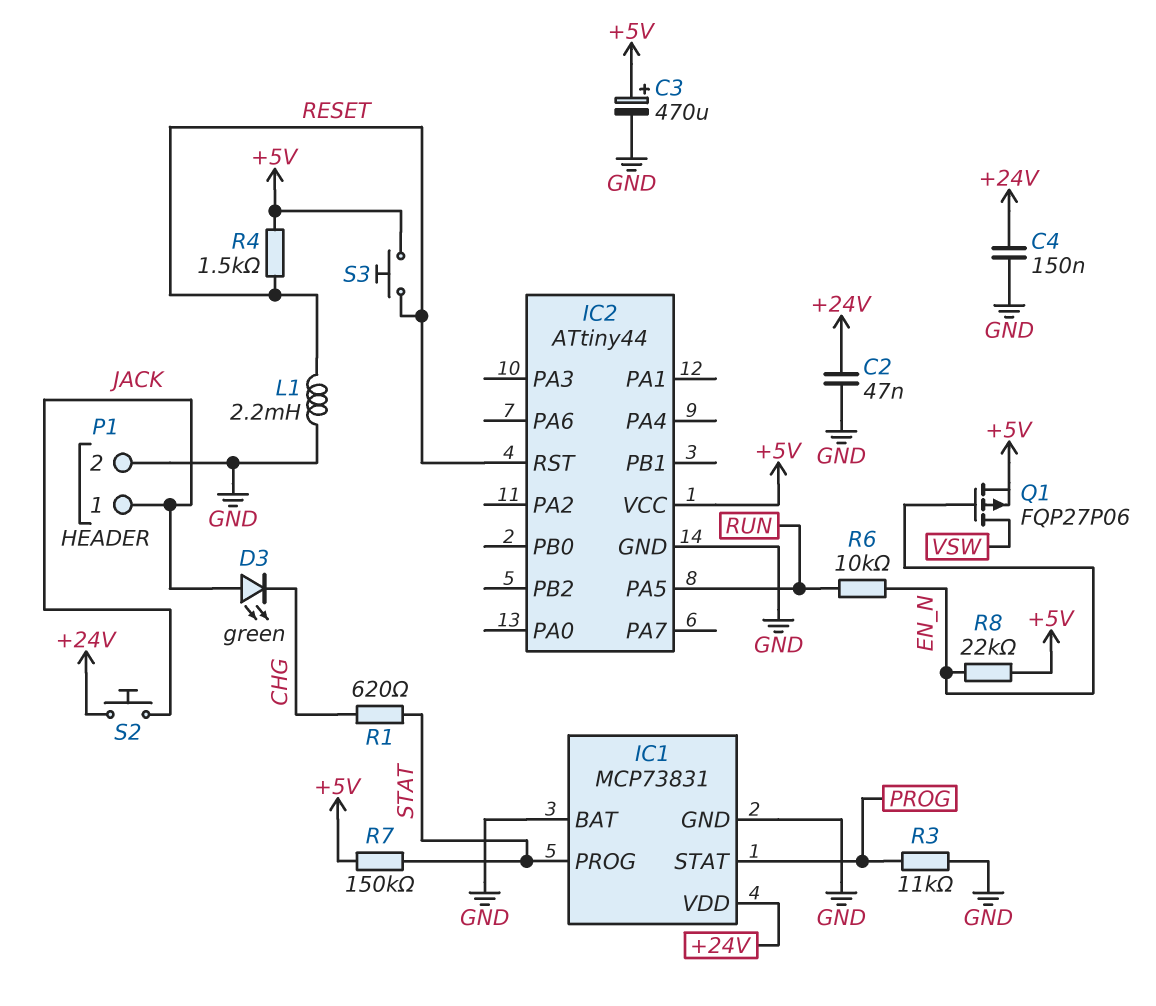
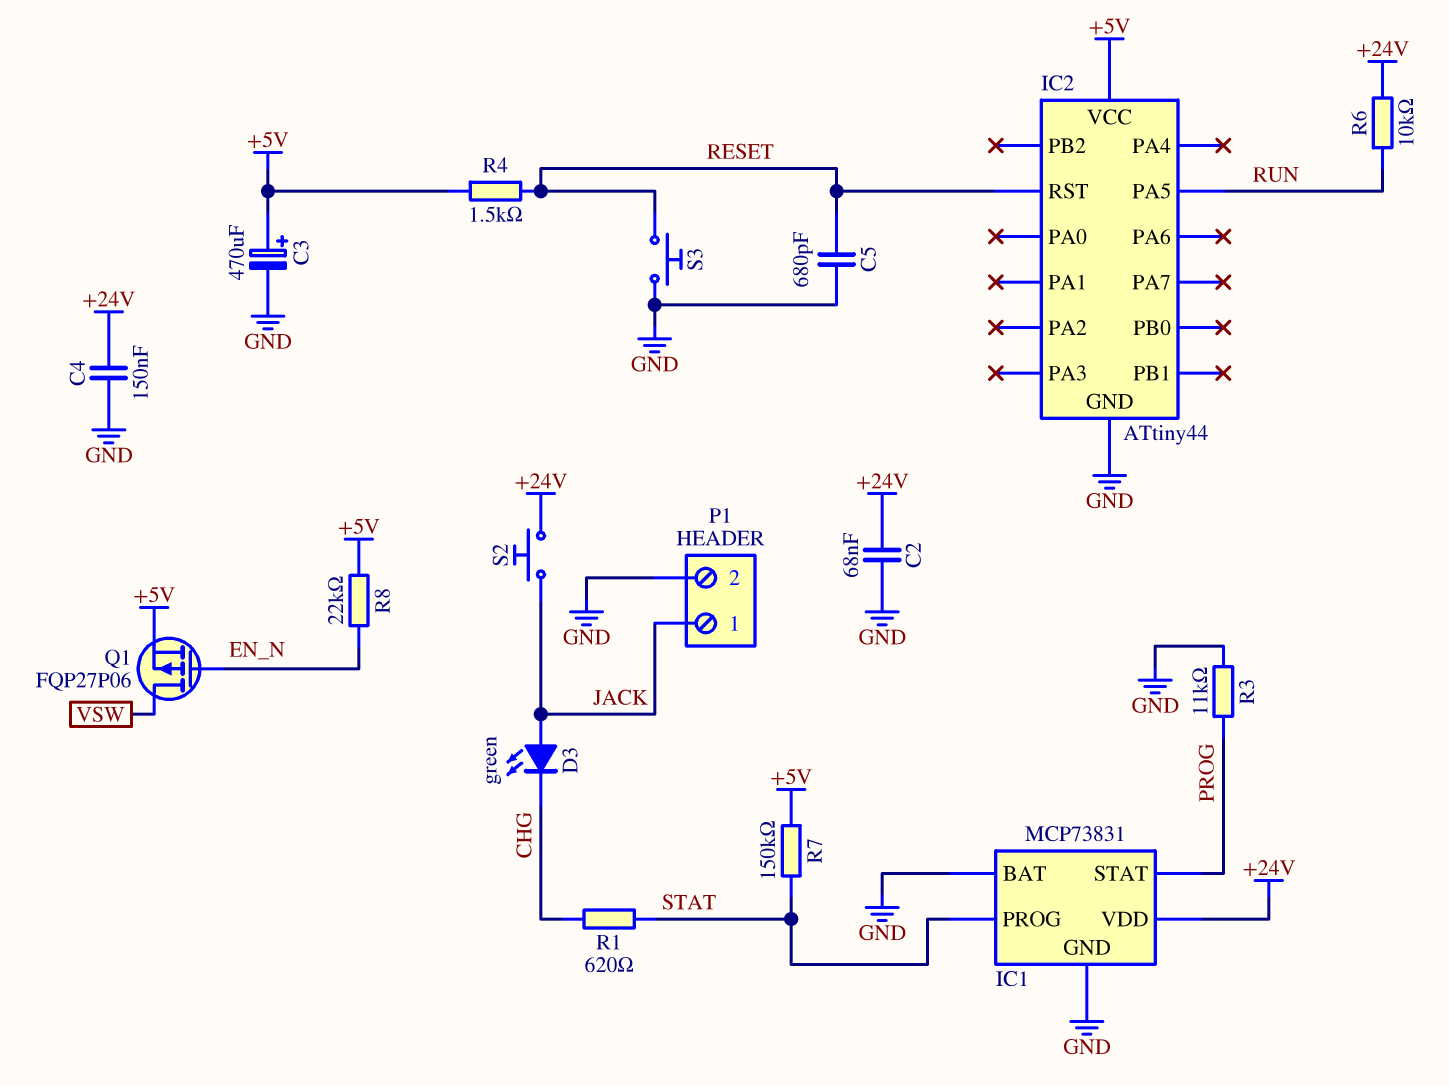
C2: 47nF (+24V, GND) -> 68nF (+24V, GND)
C5: none -> 680pF (GND, RESET)
L1: 2.2mH (GND, RESET) -> none
R6: 10k (EN_N, RUN) -> 10k (+24V, RUN)
S3: button (+5V, RESET) -> button (GND, RESET)

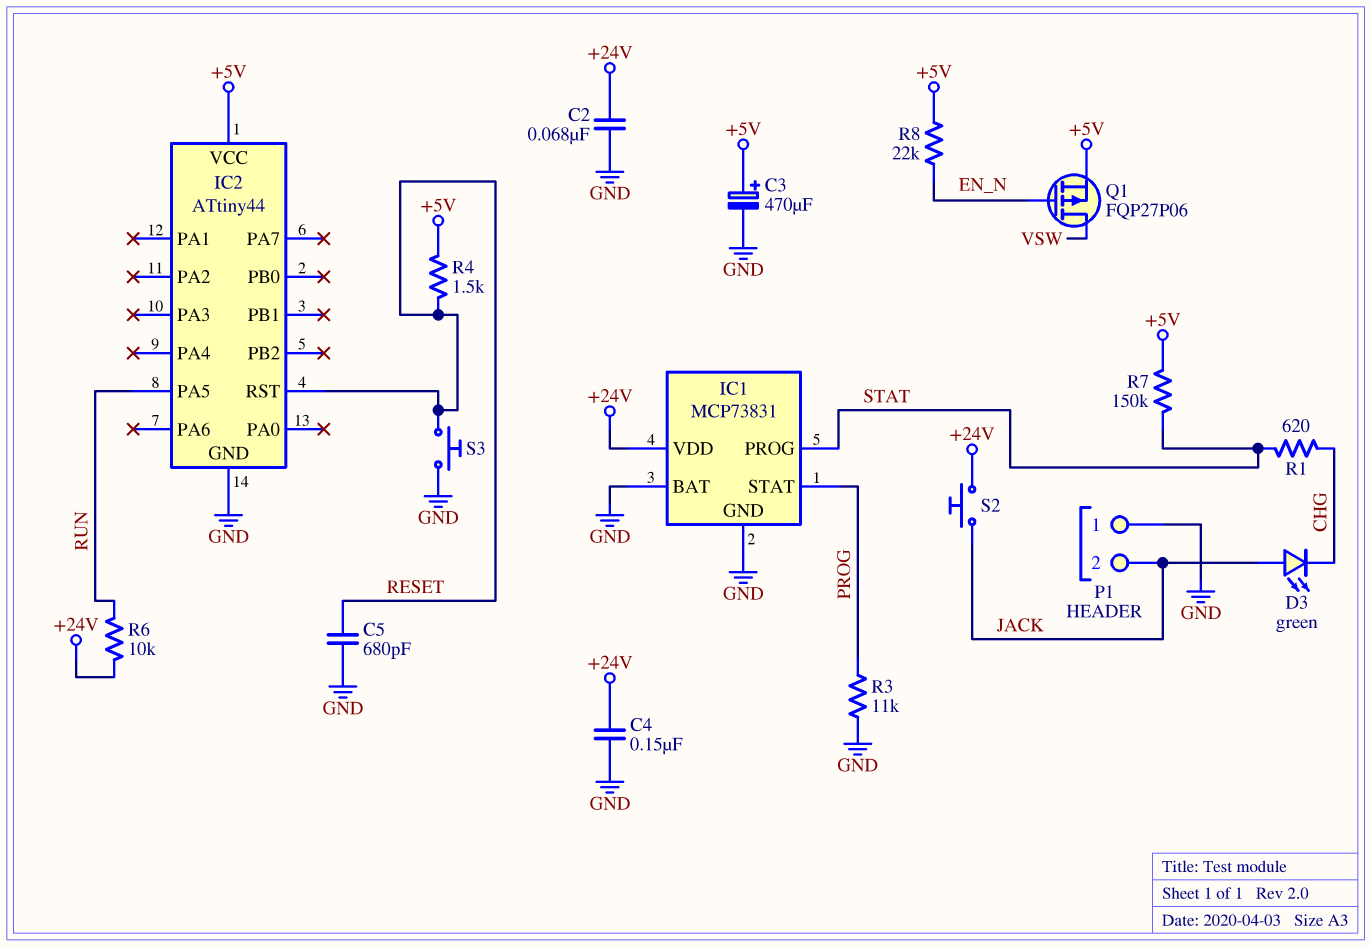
P1 pin 1: JACK -> GND
P1 pin 2: GND -> JACK

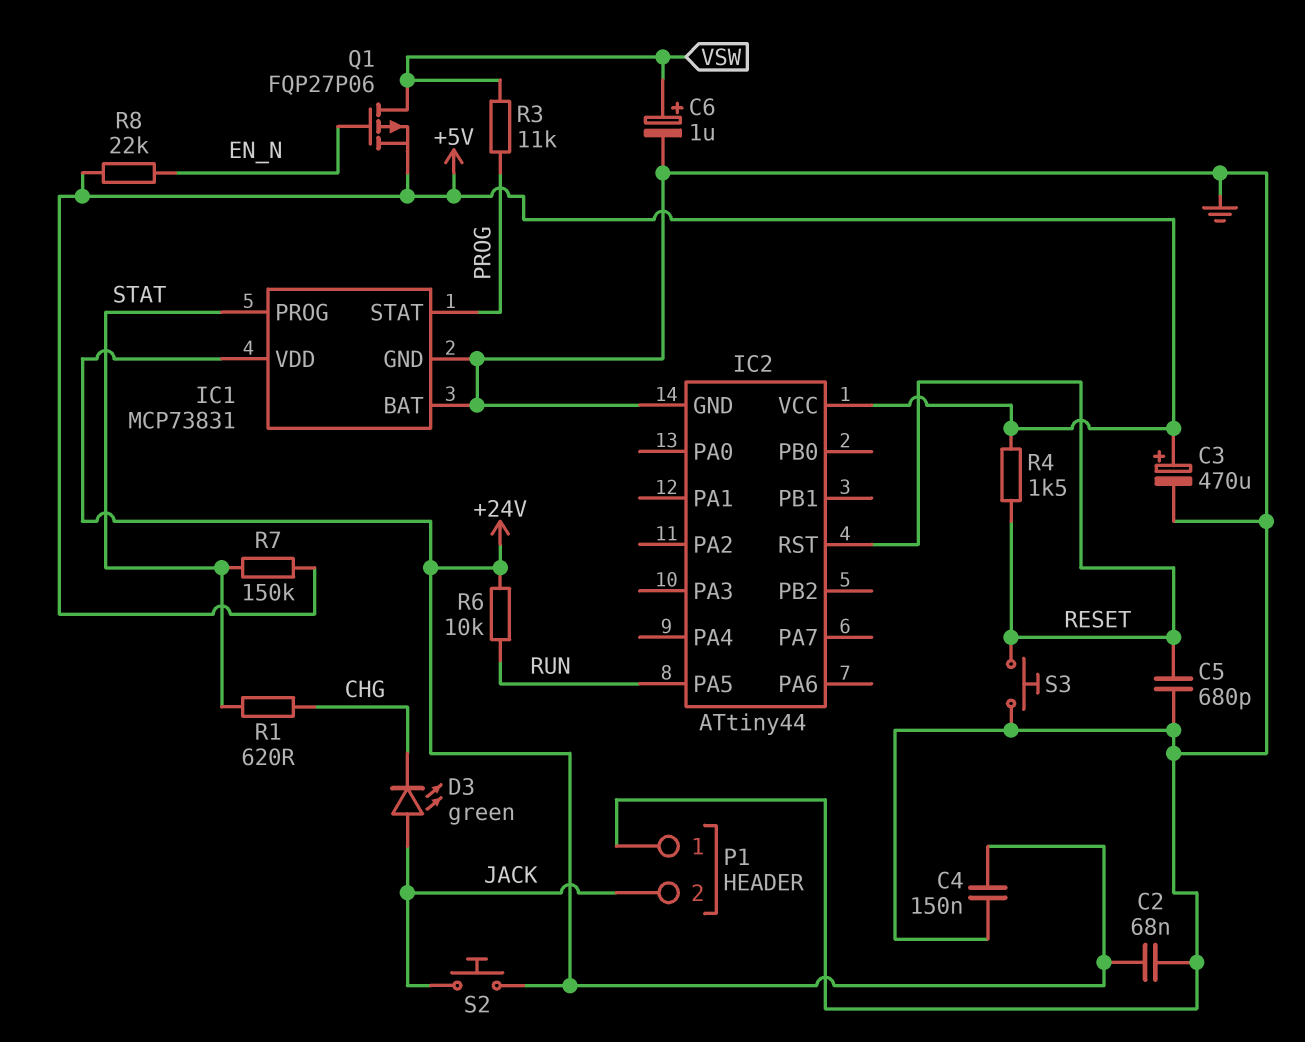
C6: none -> 1uF (plus VSW, minus GND)
R3: 11k (GND, PROG) -> 11k (PROG, VSW)

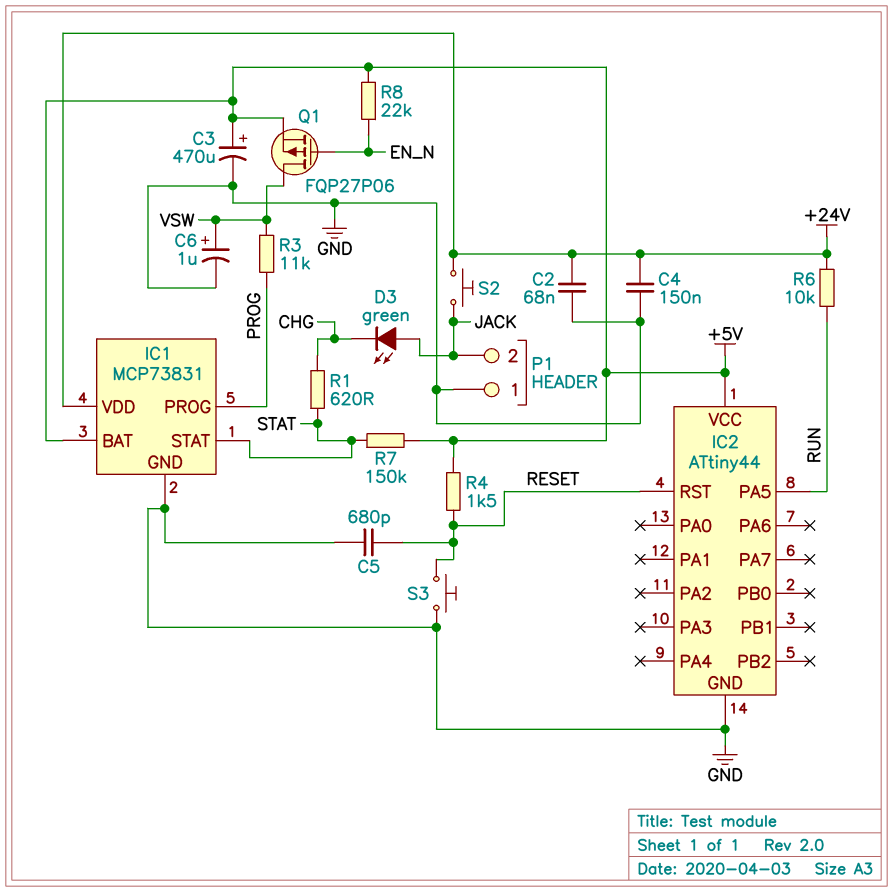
IC1 pin BAT: GND -> +5V
IC1 pin PROG: STAT -> PROG
IC1 pin STAT: PROG -> STAT

